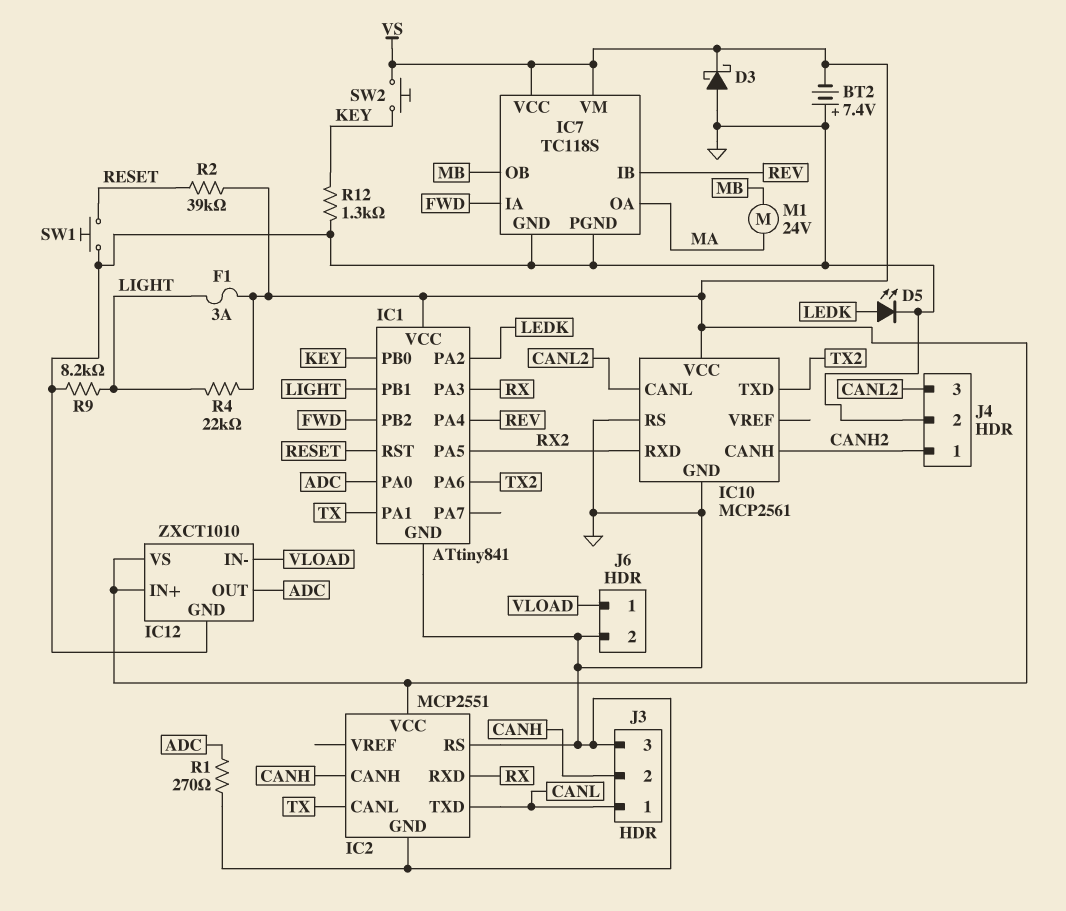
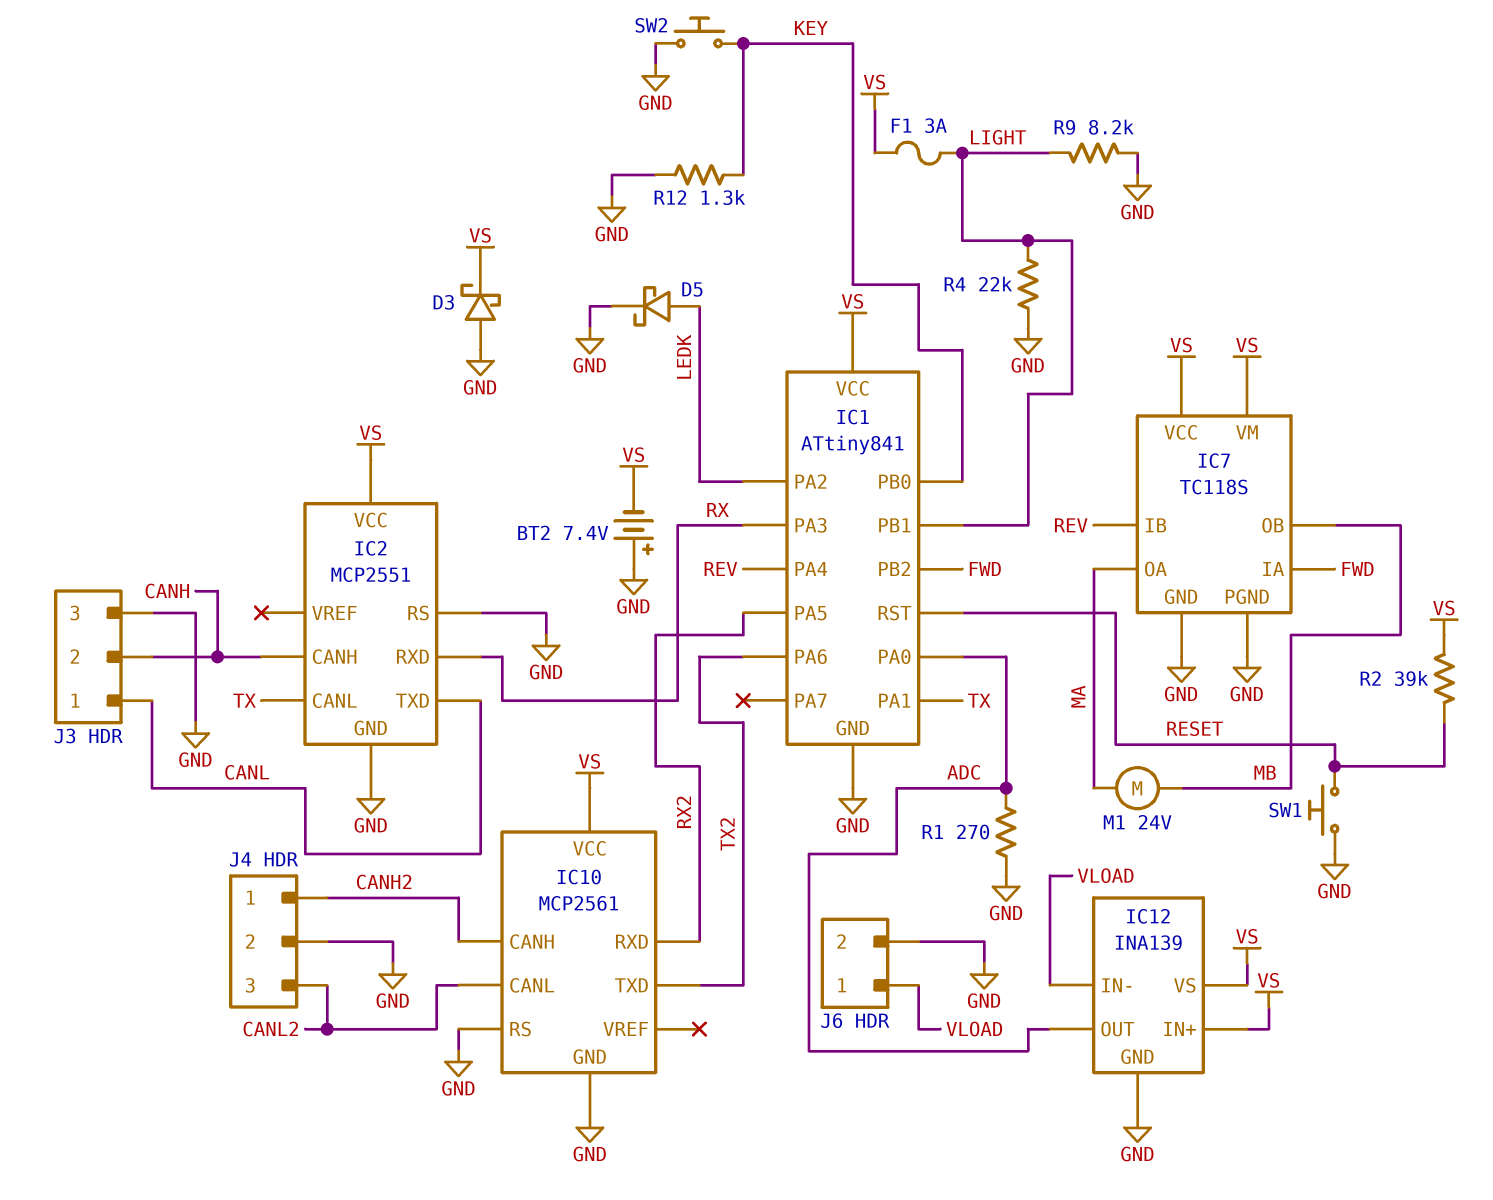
D5: LED (A LEDK, K GND) -> schottky (A LEDK, K GND)
IC12: ZXCT1010 -> INA139
R4: 22k (LIGHT, VS) -> 22k (GND, LIGHT)
SW2: button (KEY, VS) -> button (GND, KEY)

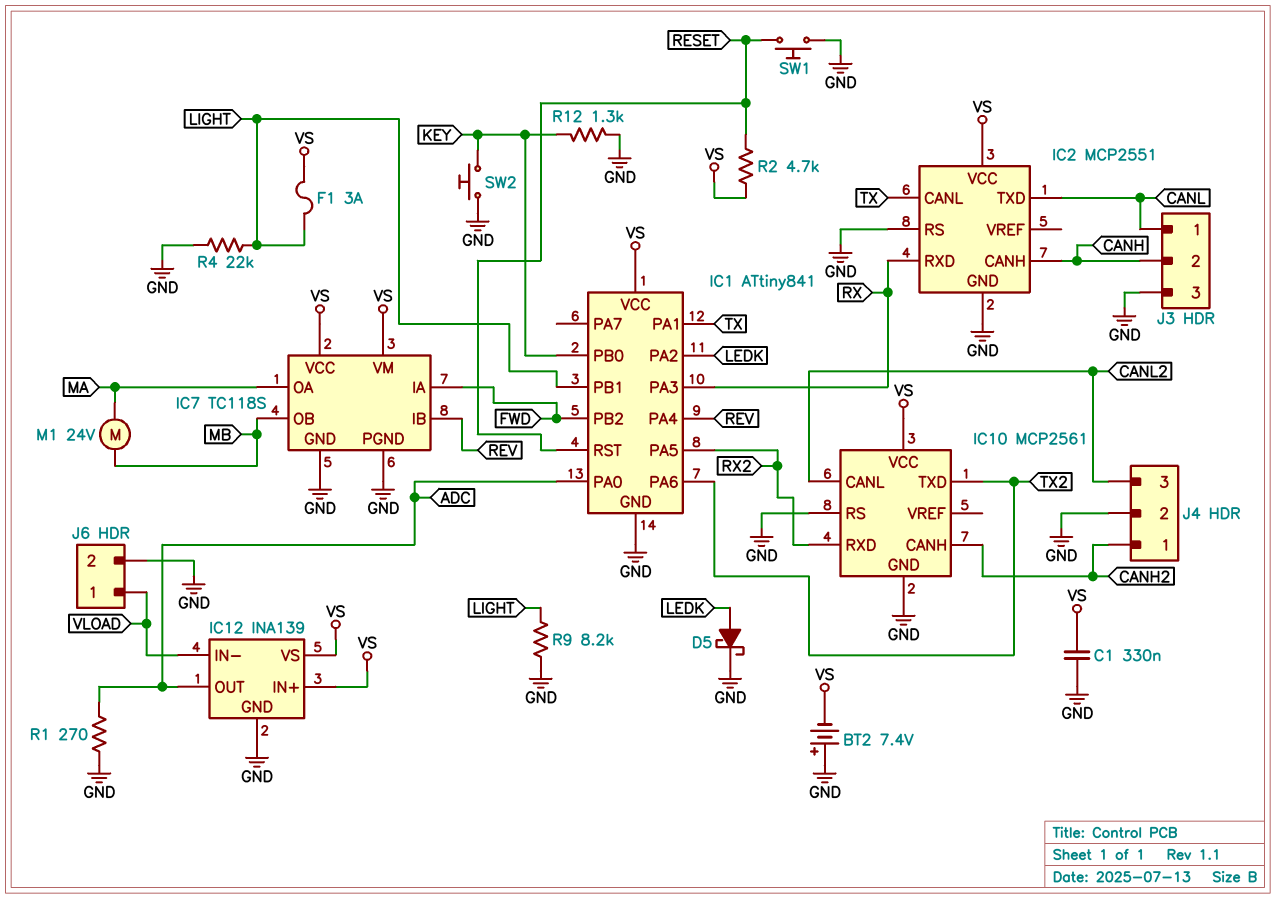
C1: none -> 330nF (GND, VS)
D3: schottky (A GND, K VS) -> none
R2: 39k (RESET, VS) -> 4.7k (RESET, VS)

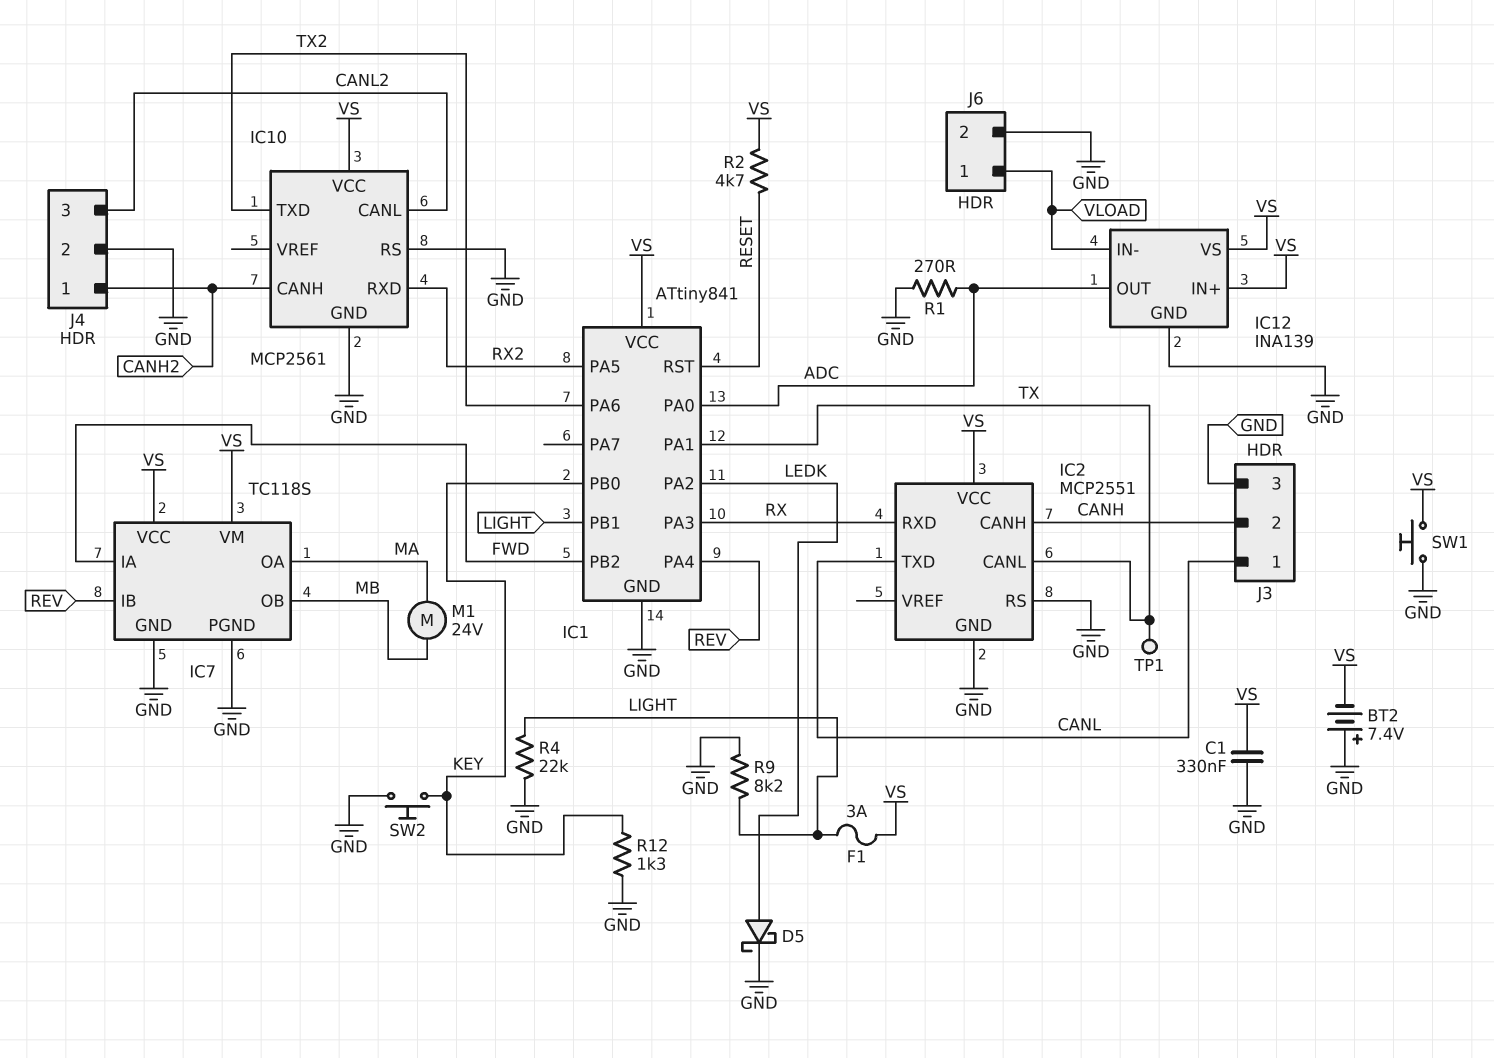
SW1: button (GND, RESET) -> button (GND, VS)
TP1: none -> test point (TX)

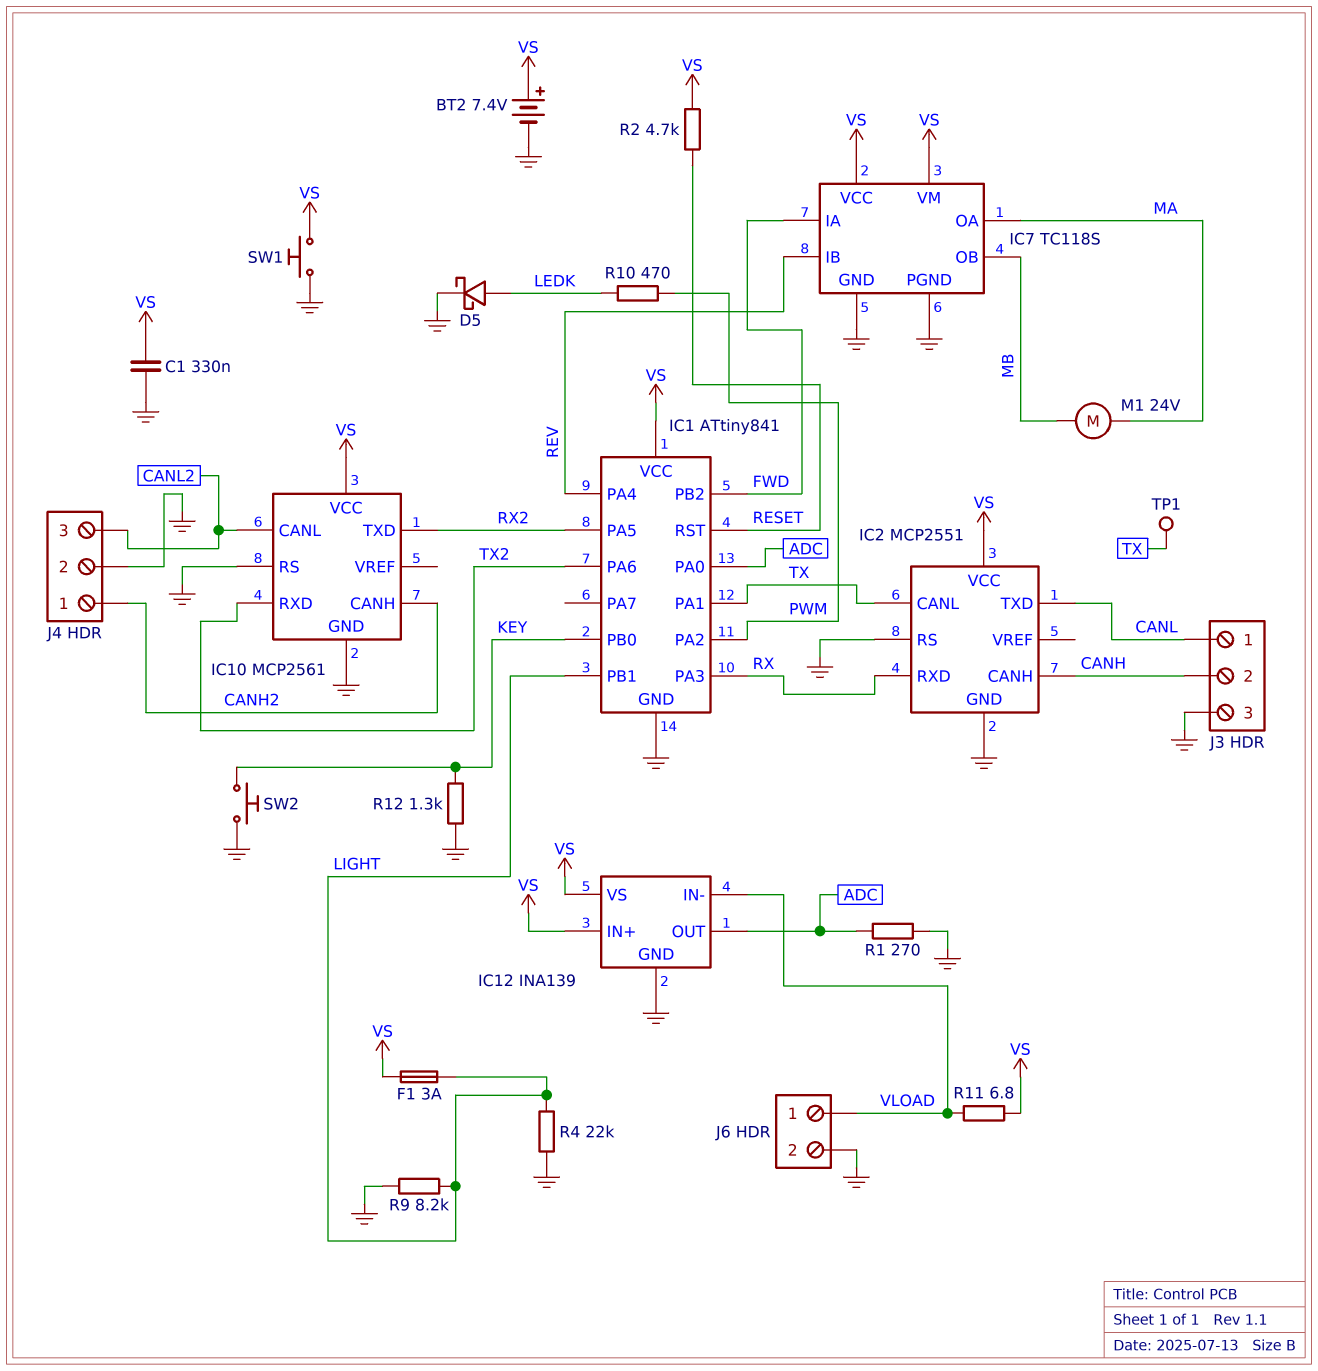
BT2: 7.4V (plus GND, minus VS) -> 7.4V (plus VS, minus GND)
IC1 pin PA2: LEDK -> PWM
IC10 pin RXD: RX2 -> TX2
IC10 pin TXD: TX2 -> RX2
R10: none -> 470 (LEDK, PWM)
R11: none -> 6.8 (VLOAD, VS)

